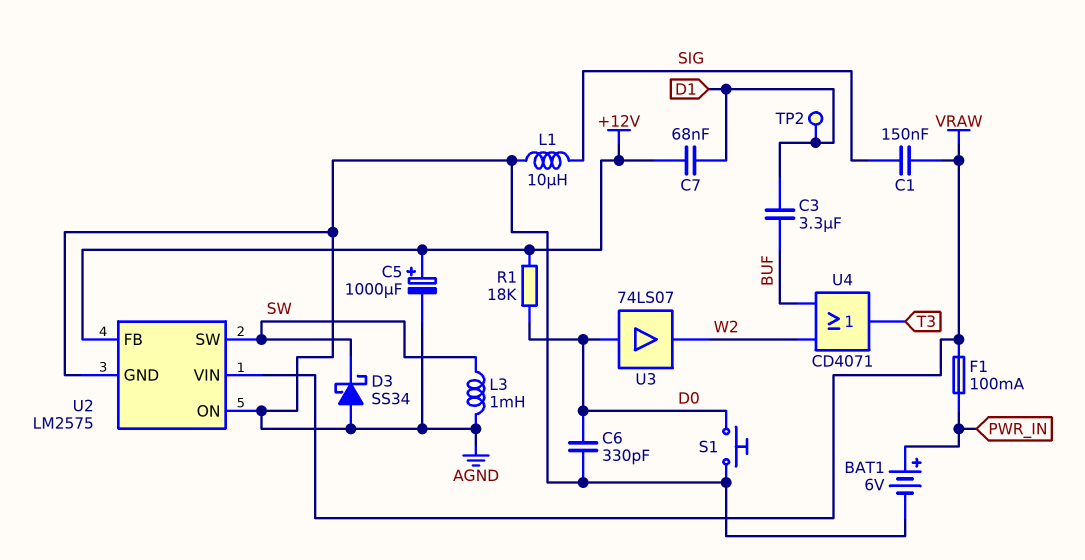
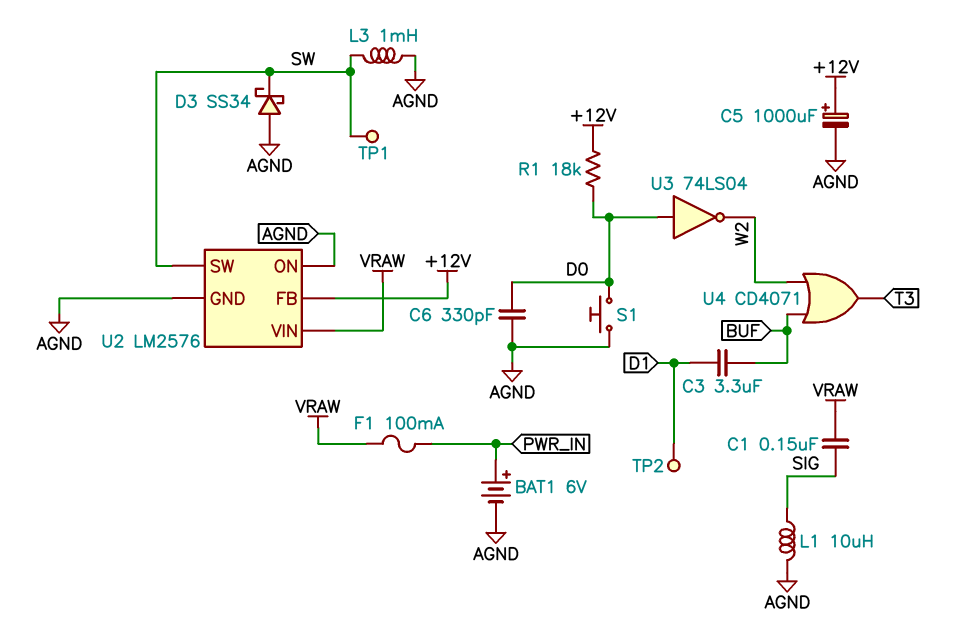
C7: 68nF (+12V, D1) -> none
TP1: none -> test point (SW)
U2: LM2575 -> LM2576
U3: buffer 74LS07 (in D0, out W2) -> NOT 74LS04 (in D0, out W2)

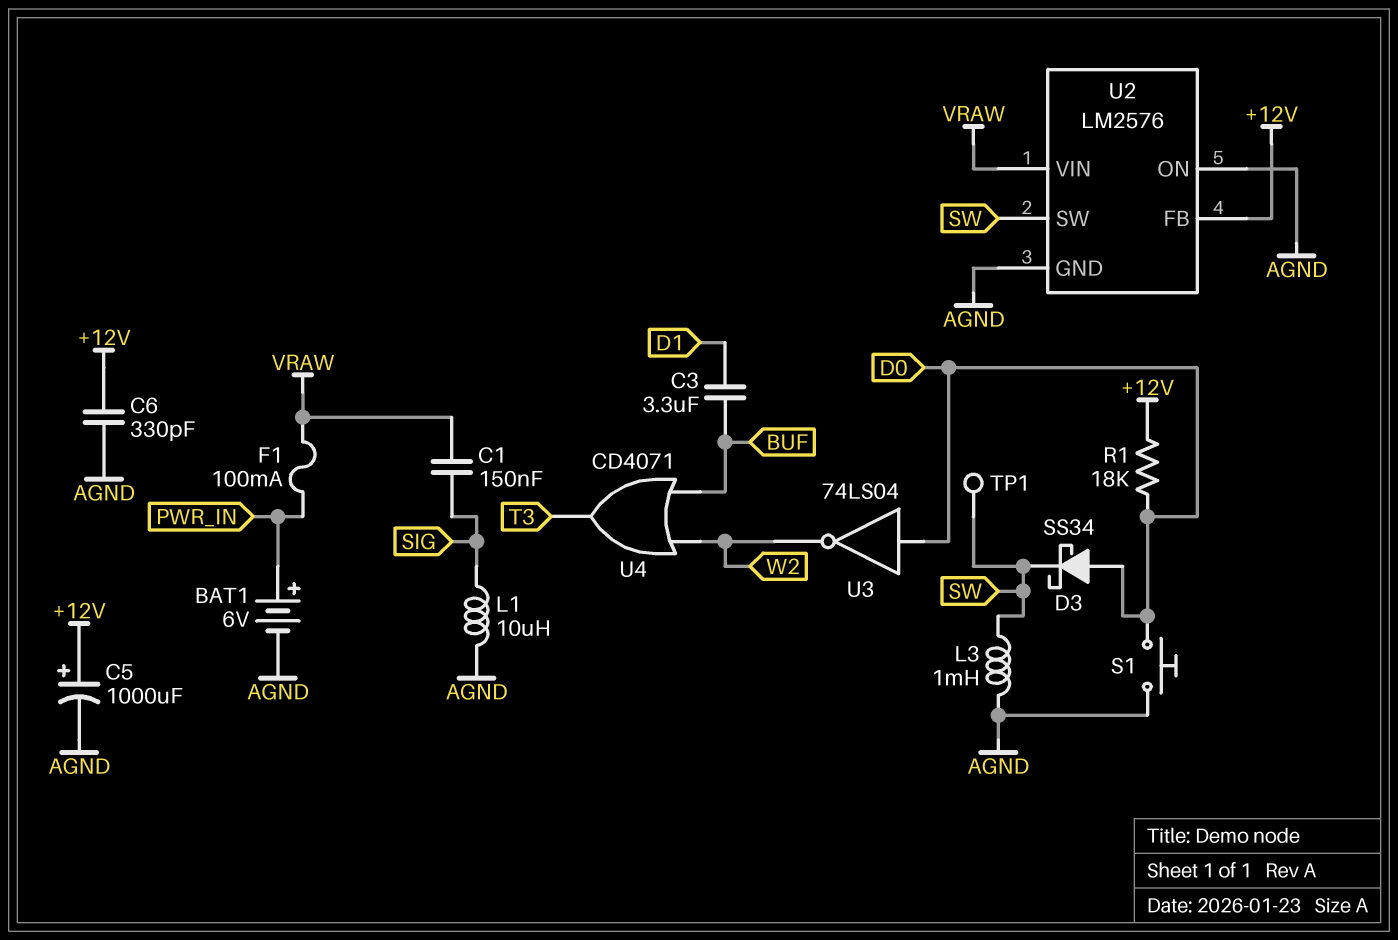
C6: 330pF (AGND, D0) -> 330pF (+12V, AGND)
D3: schottky SS34 (A AGND, K SW) -> schottky SS34 (A D0, K SW)
TP2: test point (D1) -> none

